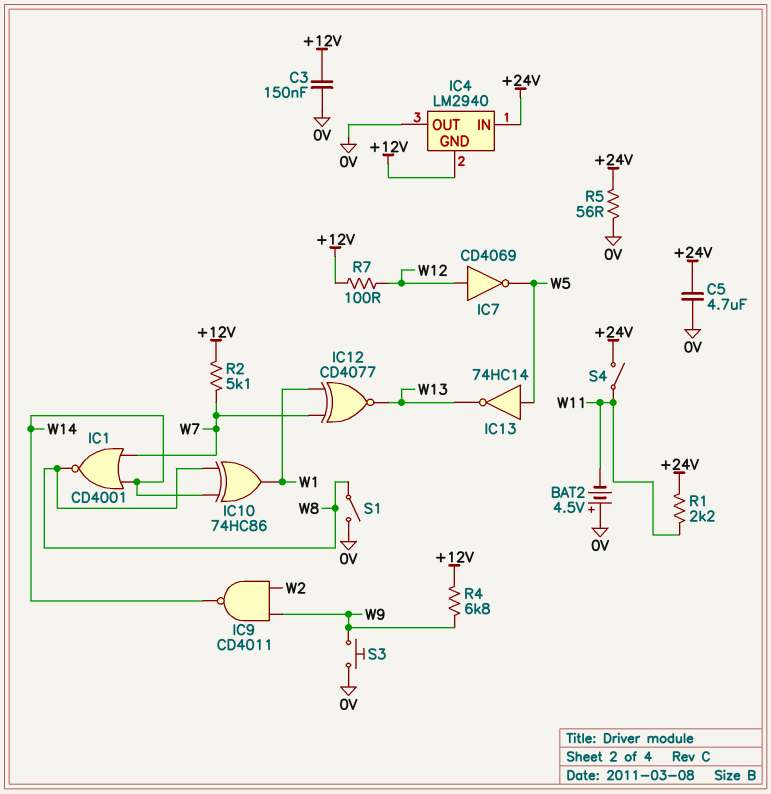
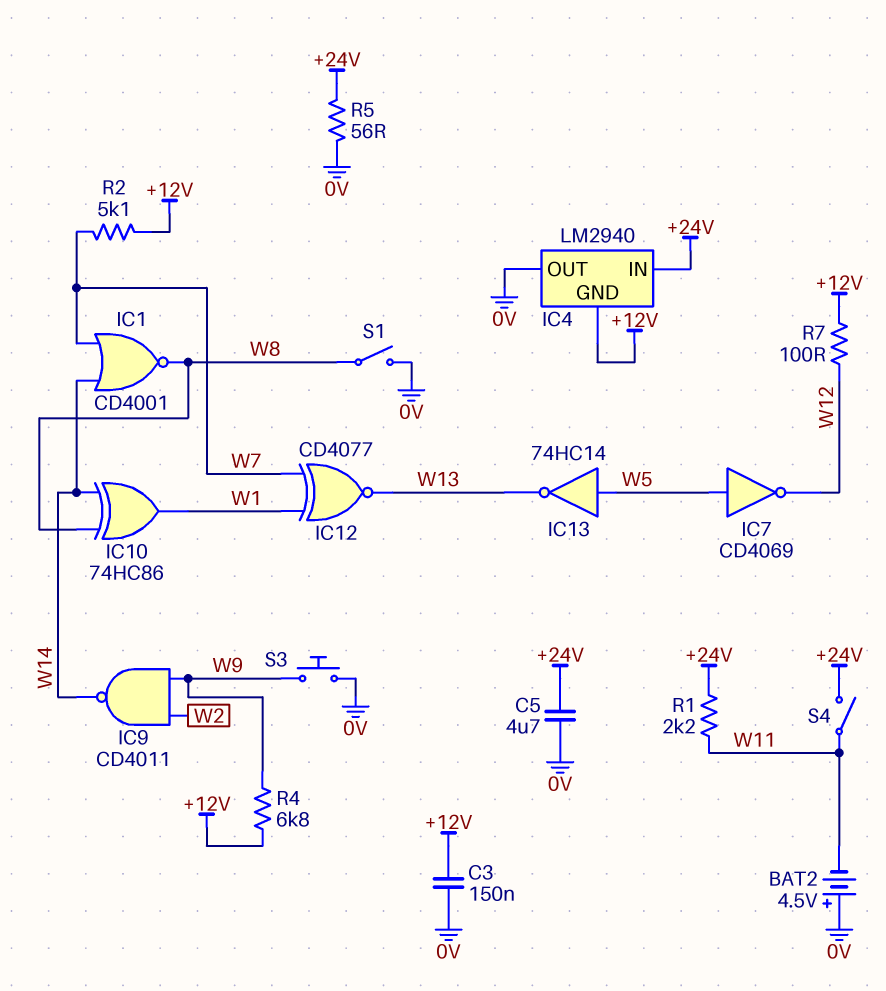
IC7: NOT CD4069 (in W12, out W5) -> NOT CD4069 (in W5, out W12)

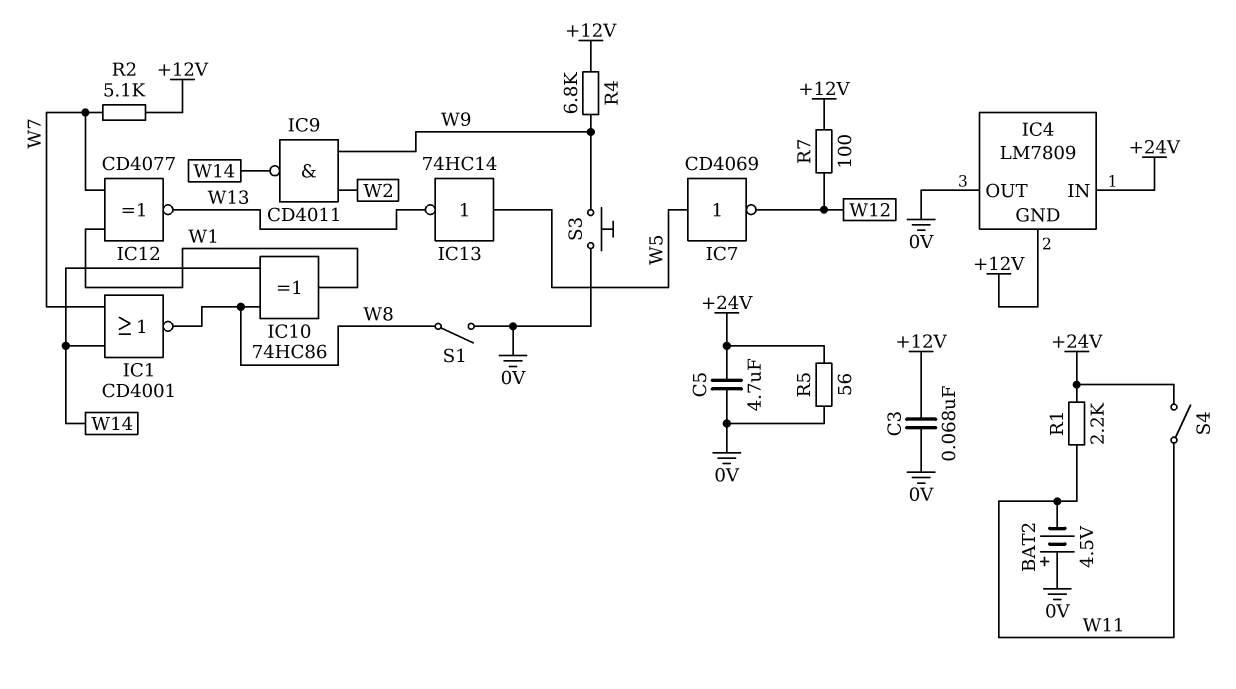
C3: 150nF (+12V, 0V) -> 68nF (+12V, 0V)
IC4: LM2940 -> LM7809

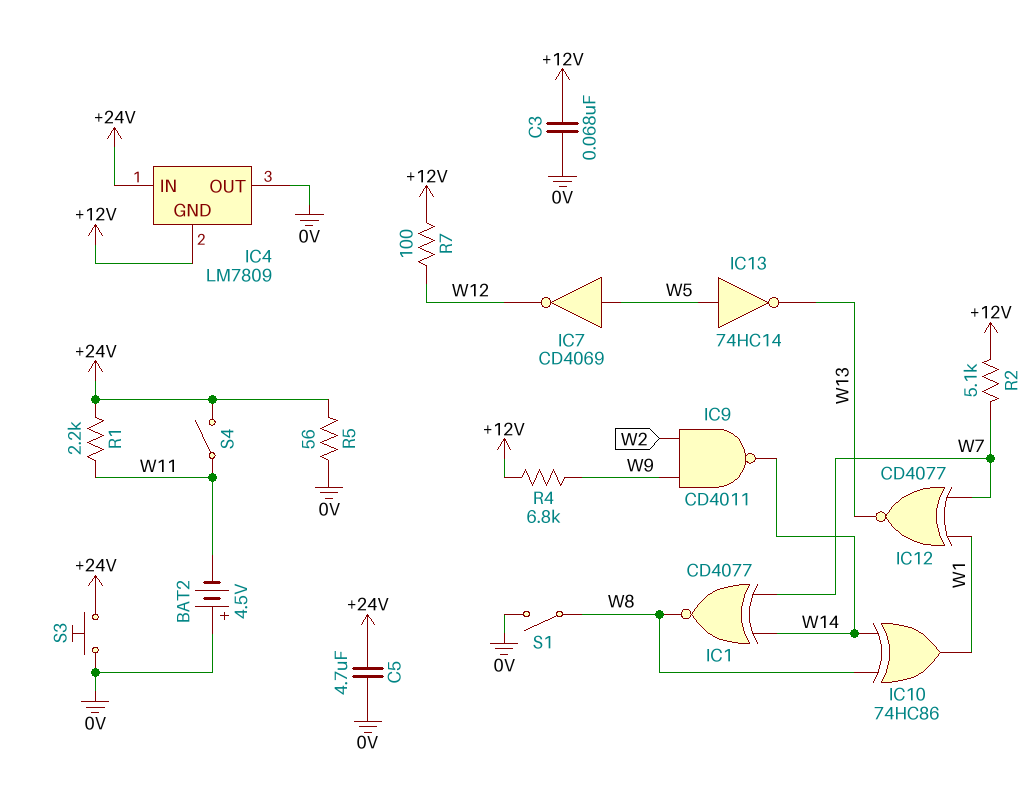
IC1: NOR CD4001 (in W7, in W14, out W8) -> XNOR CD4077 (in W7, in W14, out W8)
S3: button (0V, W9) -> button (+24V, 0V)

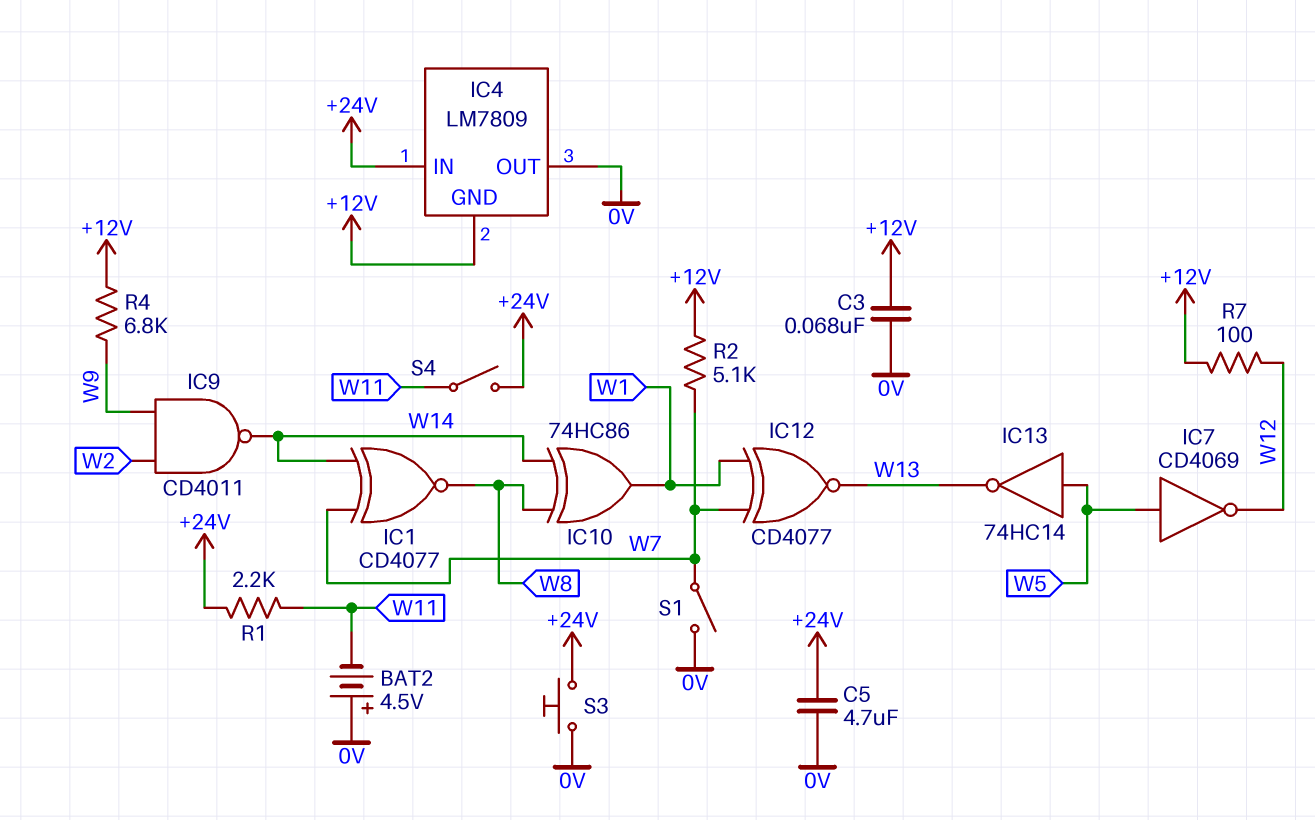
R5: 56 (+24V, 0V) -> none
S1: switch (0V, W8) -> switch (0V, W7)

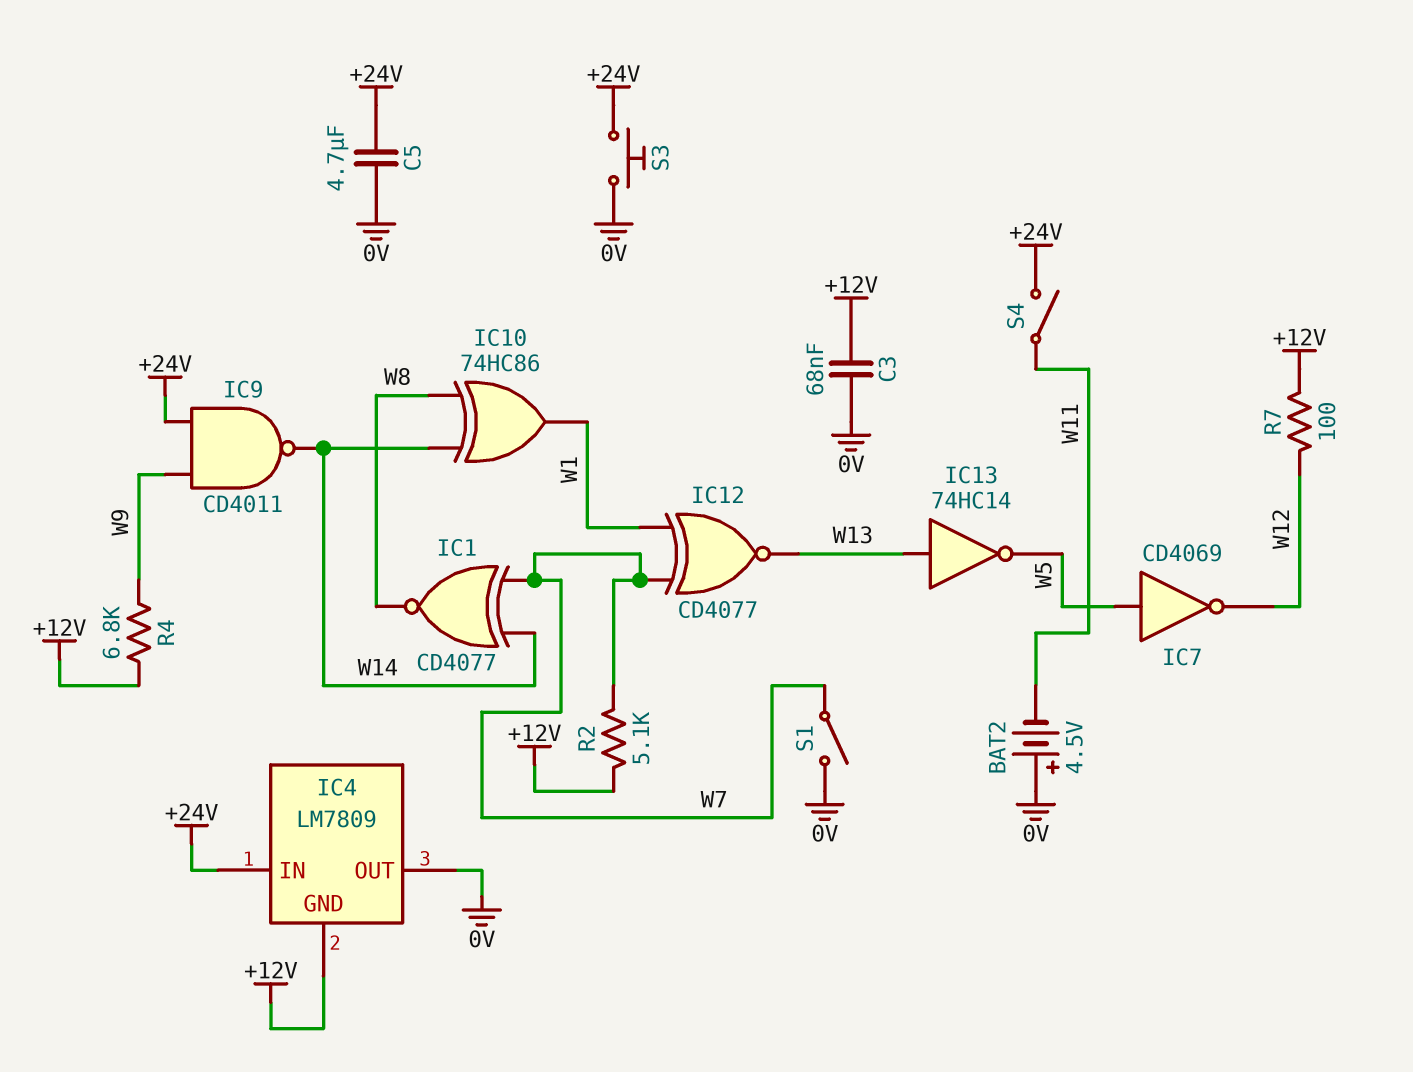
IC9: NAND CD4011 (in W2, in W9, out W14) -> NAND CD4011 (in +24V, in W9, out W14)
IC13: NOT 74HC14 (in W5, out W13) -> NOT 74HC14 (in W13, out W5)
R1: 2.2k (+24V, W11) -> none

